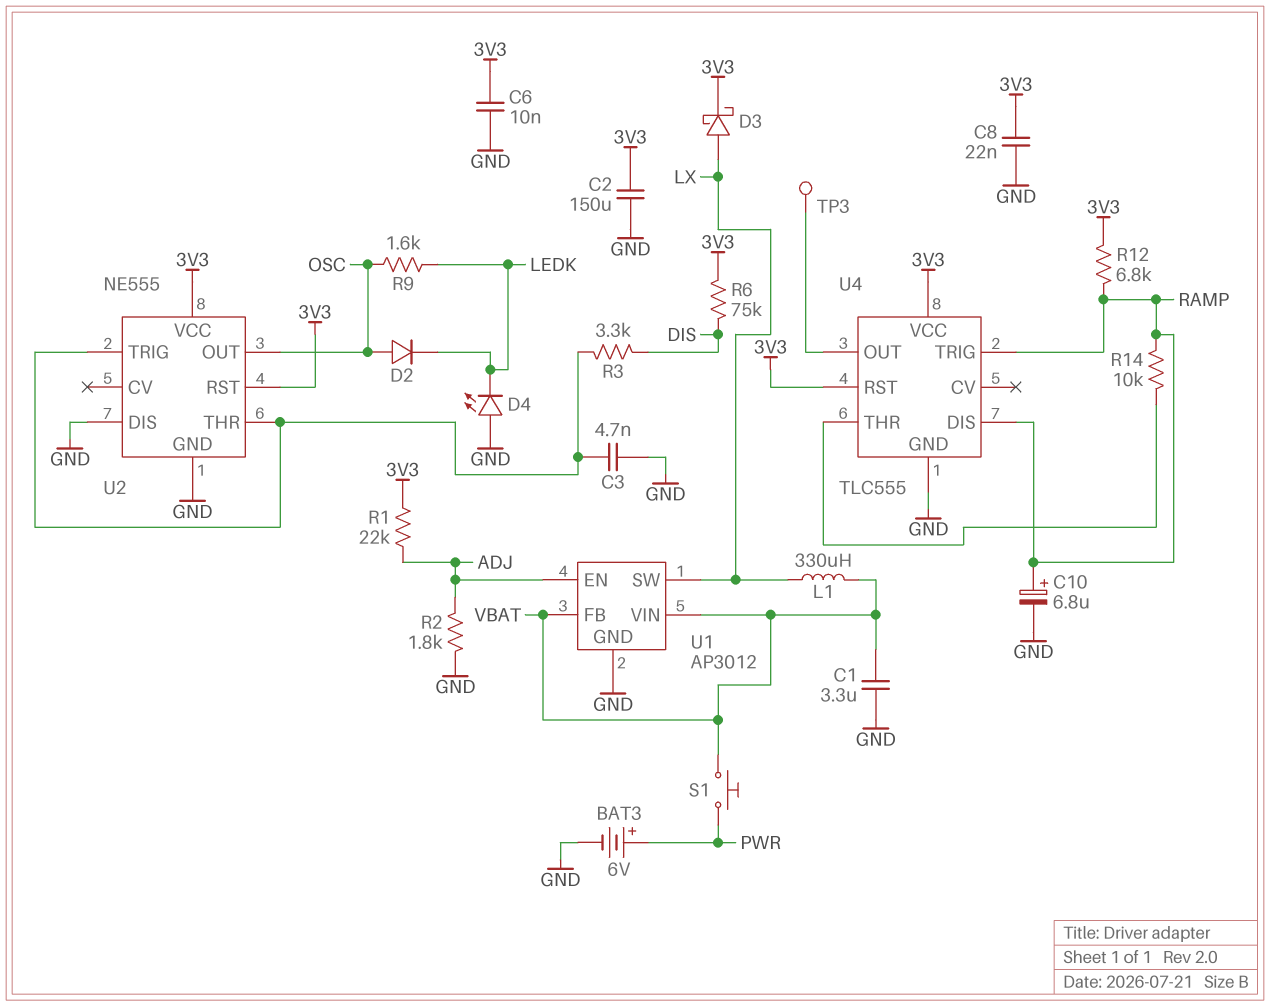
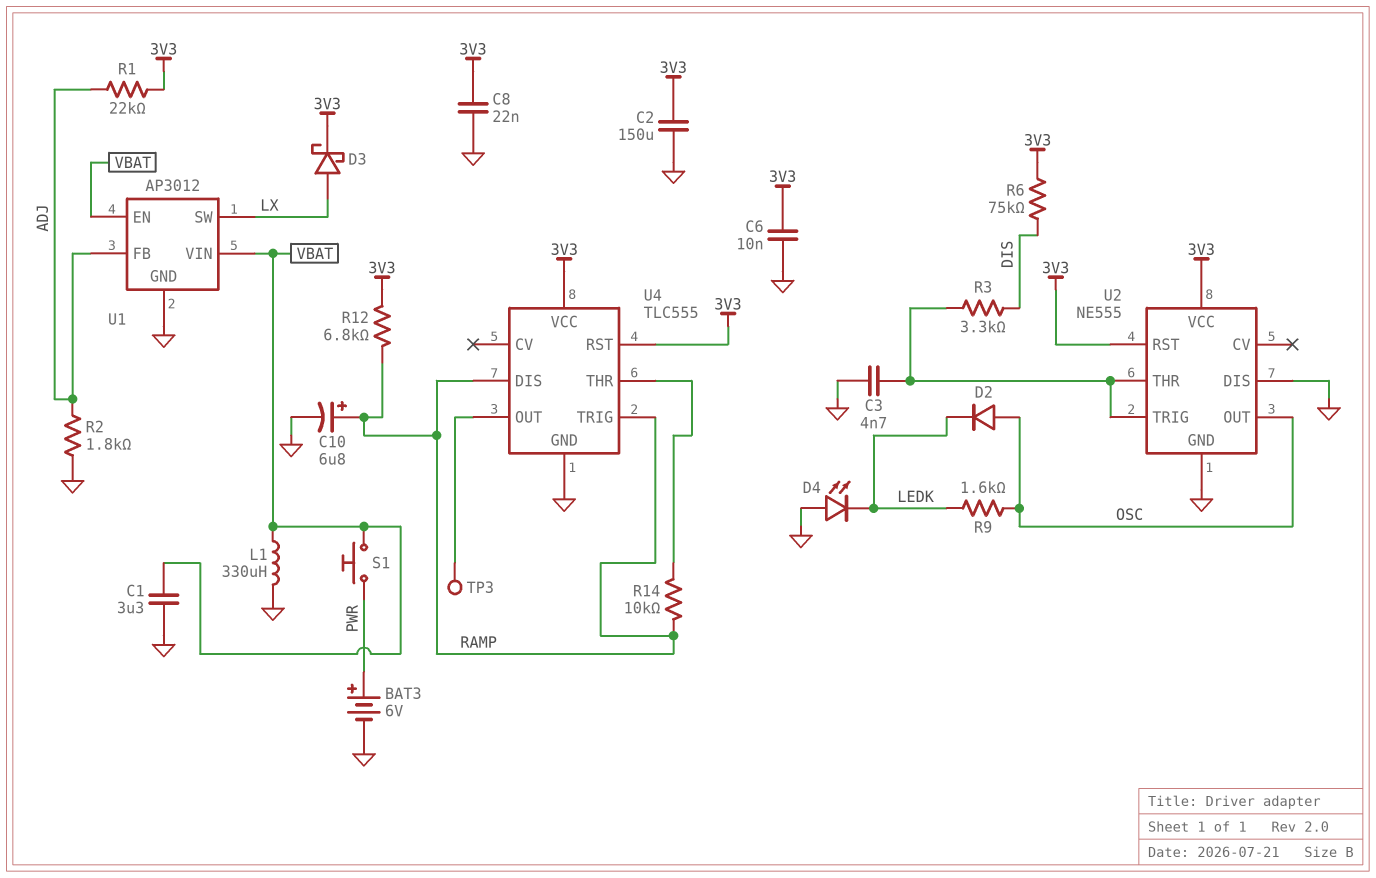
L1: 330uH (LX, VBAT) -> 330uH (GND, VBAT)
U1 pin EN: ADJ -> VBAT
U1 pin FB: VBAT -> ADJ

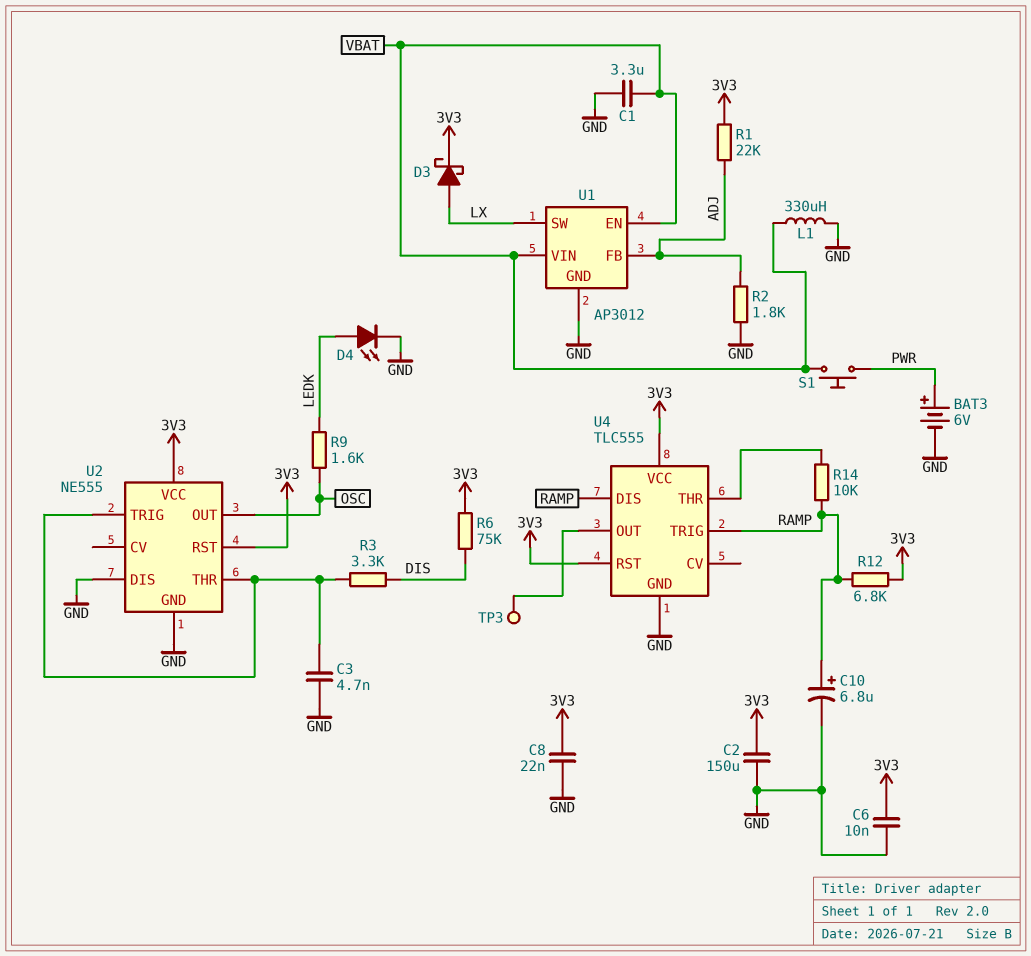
D2: diode (A OSC, K LEDK) -> none
D4: LED (A GND, K LEDK) -> LED (A LEDK, K GND)

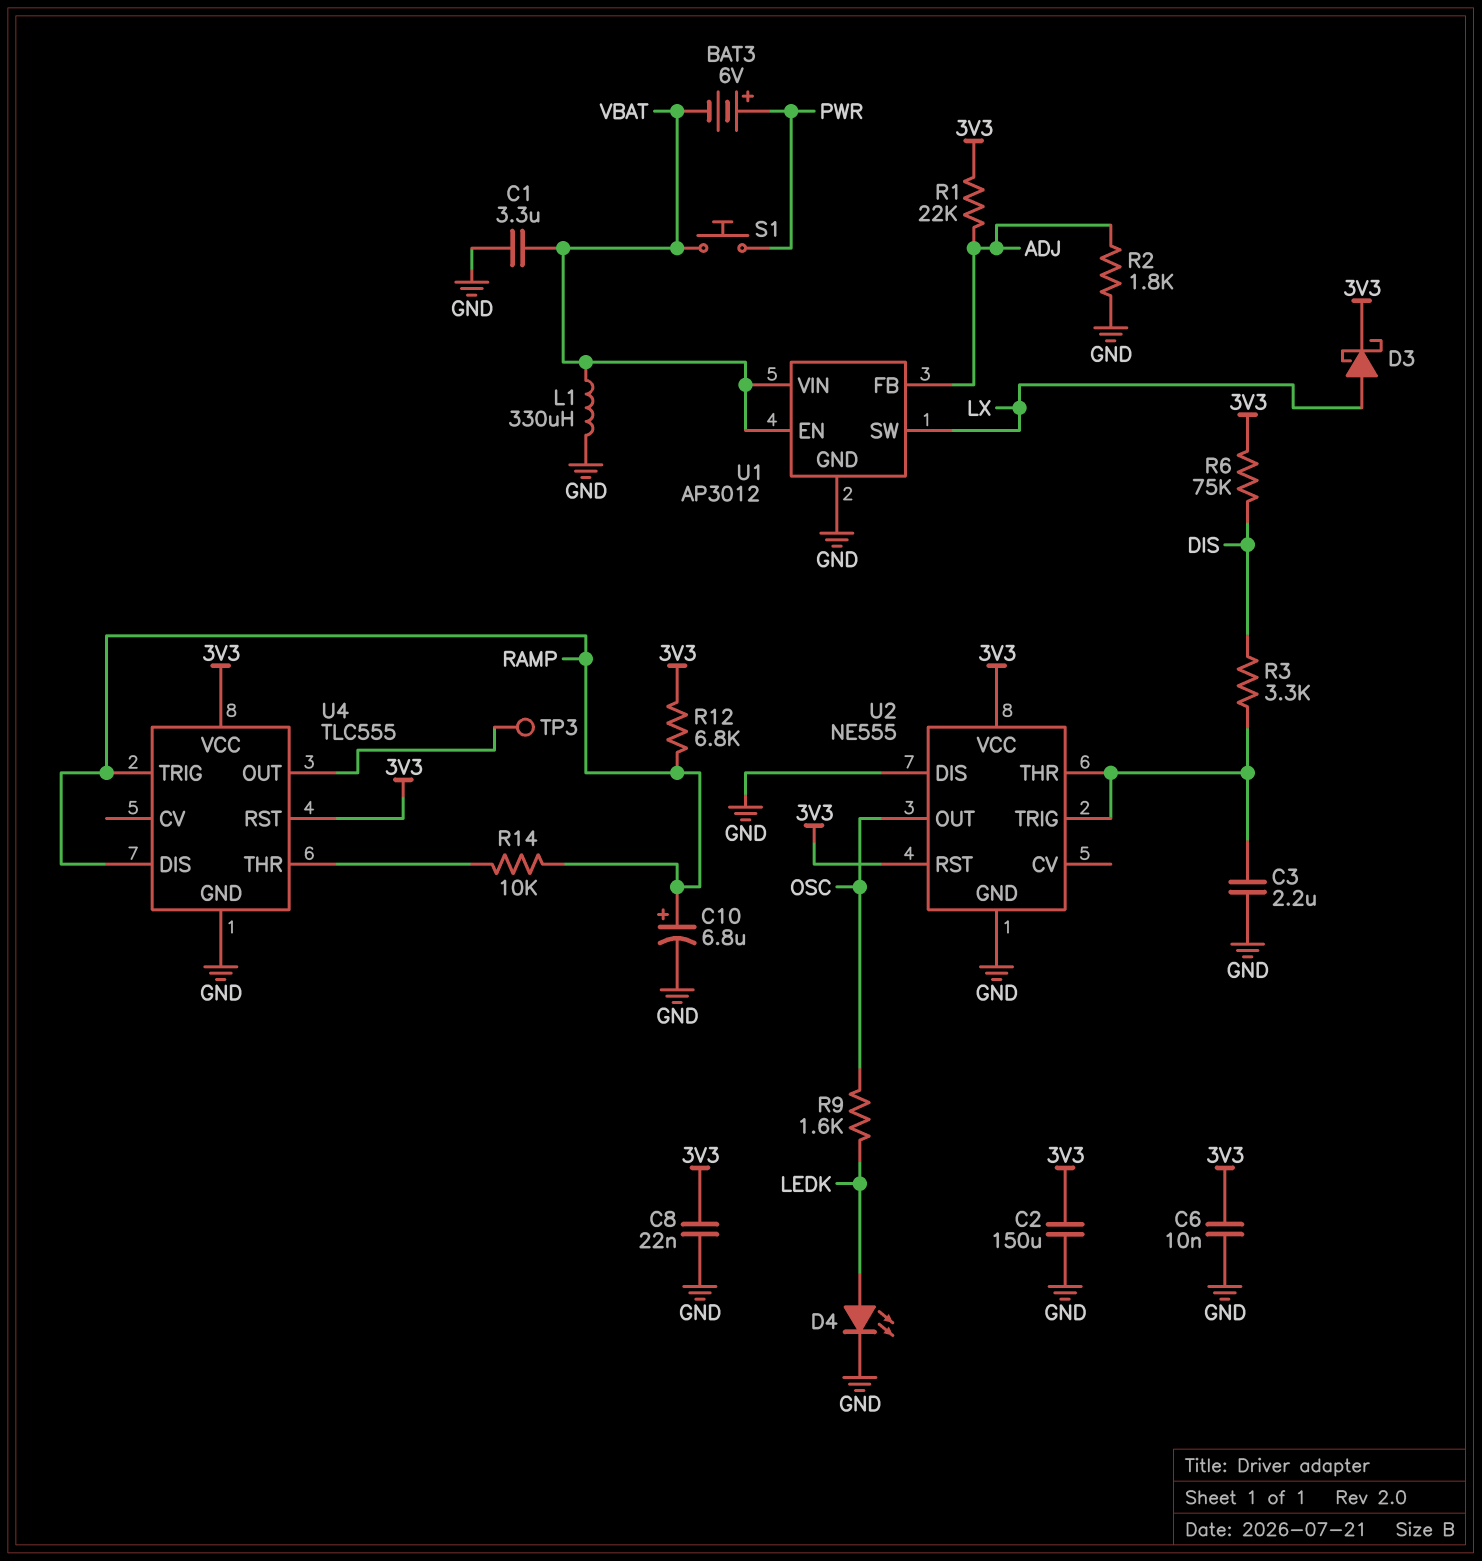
BAT3: 6V (plus PWR, minus GND) -> 6V (plus PWR, minus VBAT)
C3: 4.7nF (GND, U2/THR) -> 2.2uF (GND, U2/THR)

